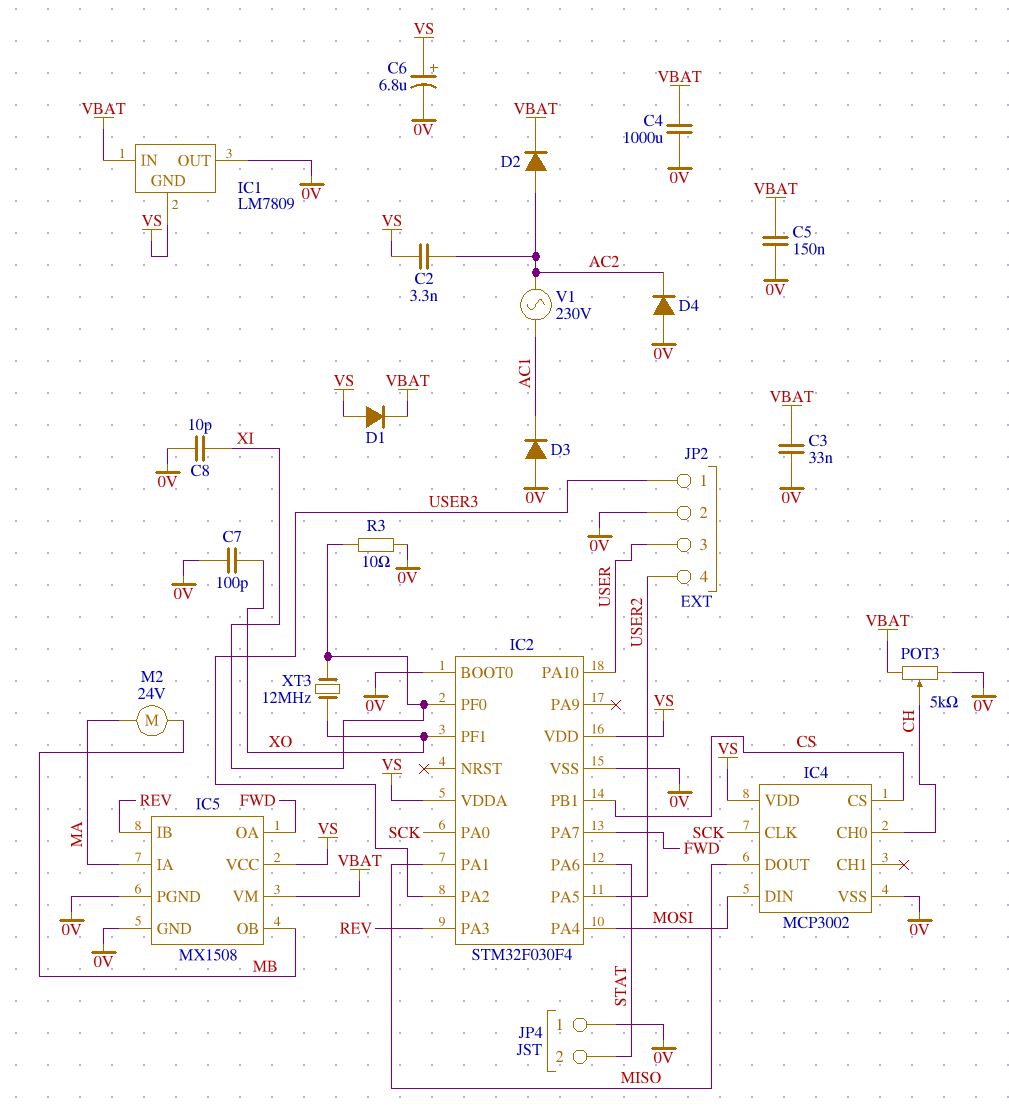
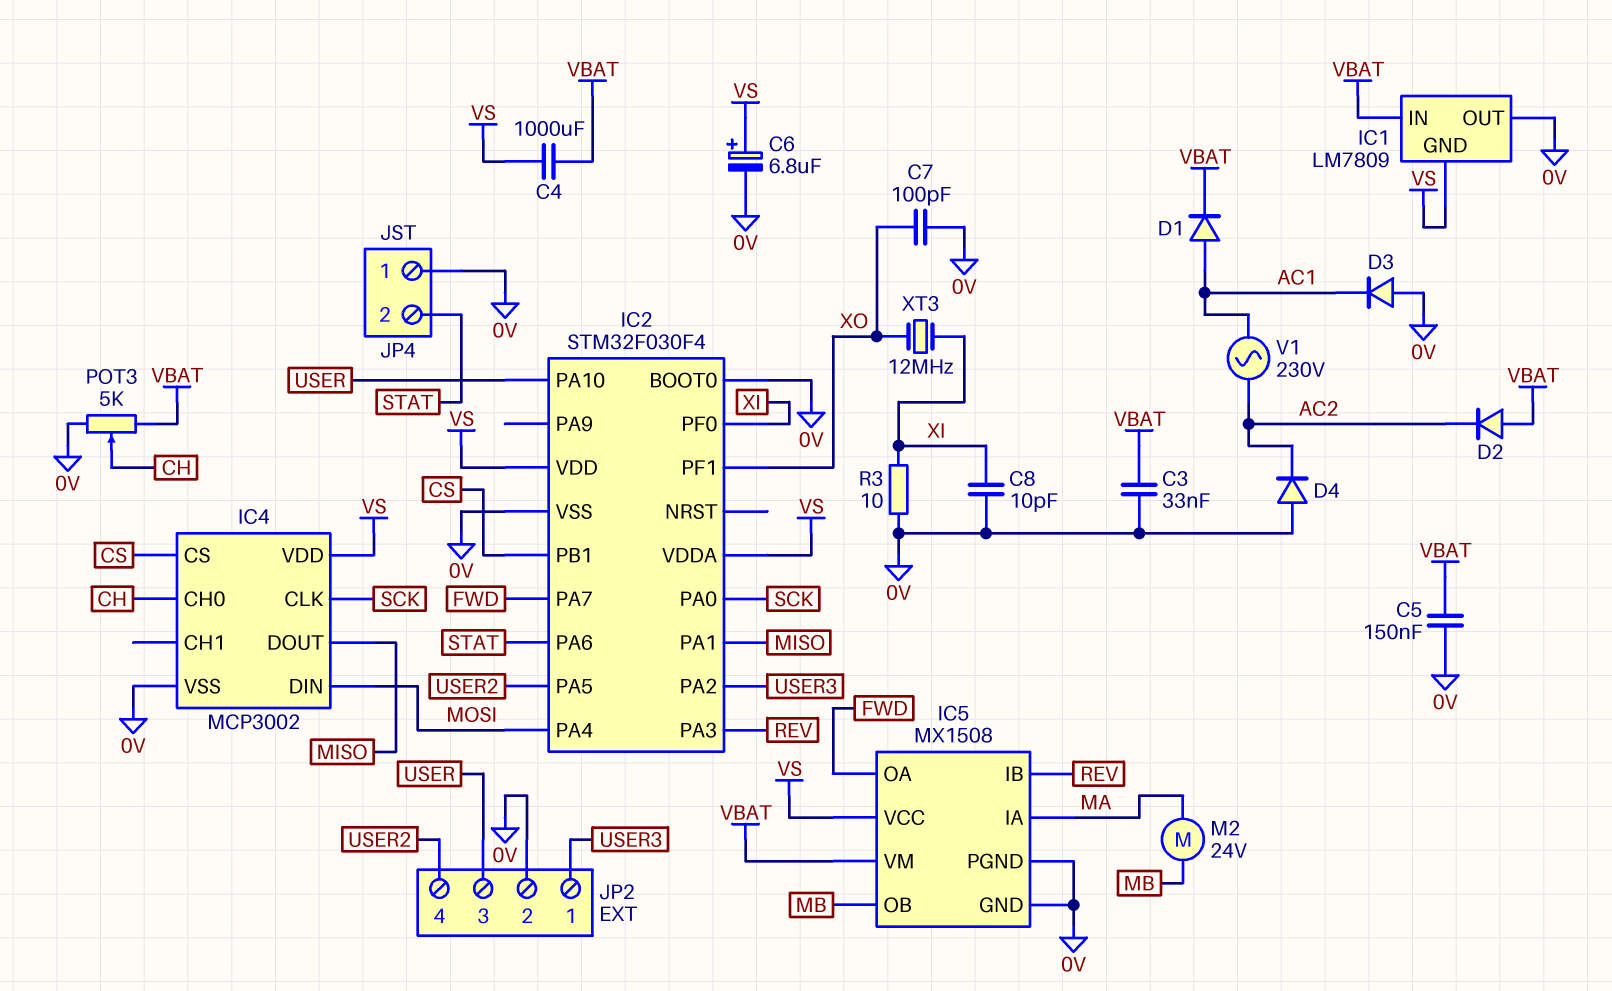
C2: 3.3nF (AC2, VS) -> none
C4: 1000uF (0V, VBAT) -> 1000uF (VBAT, VS)
D1: diode (A VS, K VBAT) -> diode (A AC1, K VBAT)
D2: diode (A AC2, K VBAT) -> diode (A VBAT, K AC2)

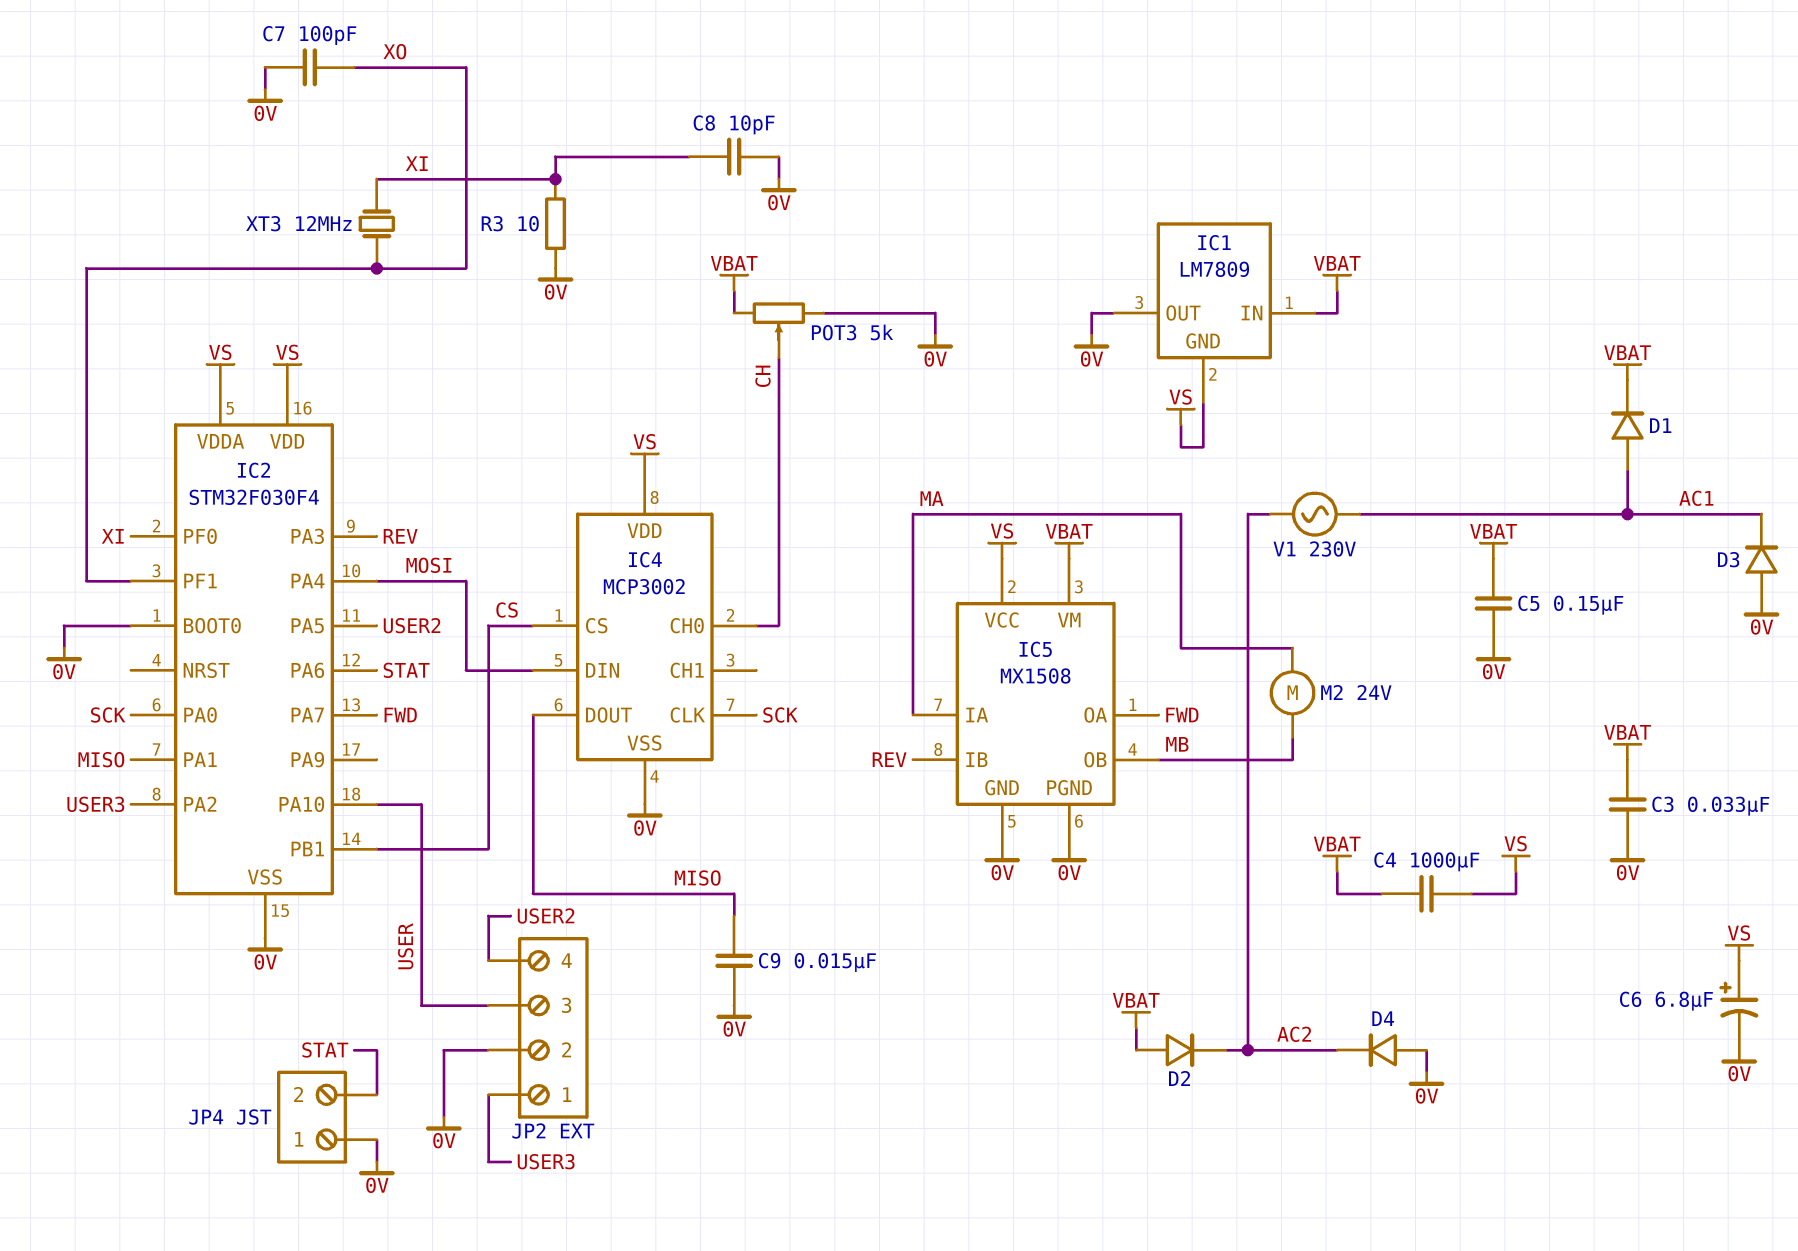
C9: none -> 15nF (0V, MISO)

